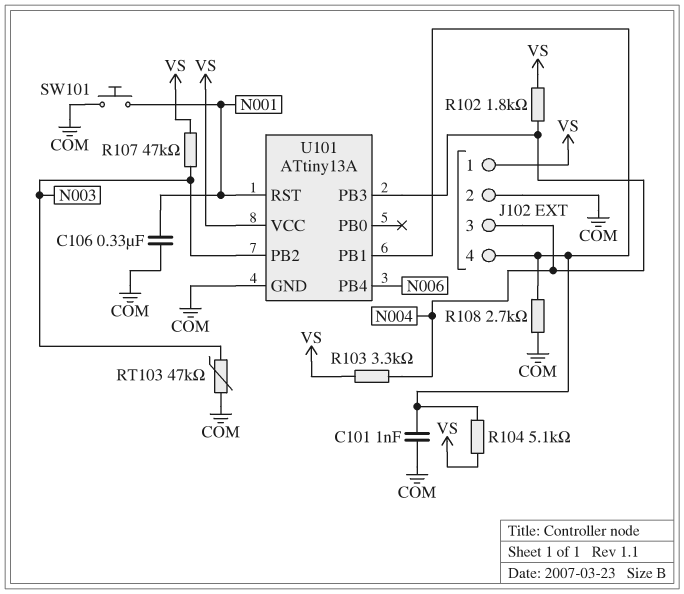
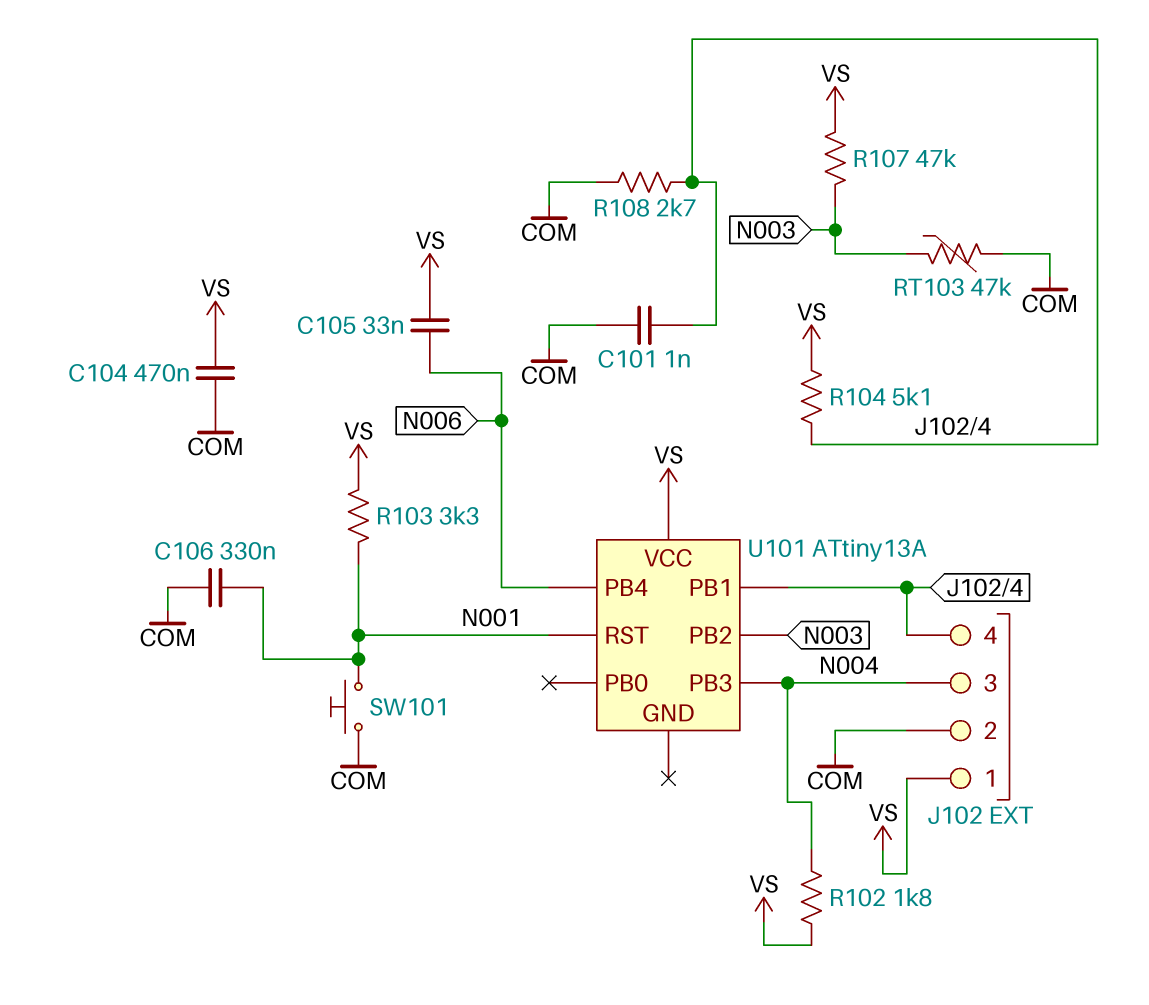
C104: none -> 470nF (COM, VS)
C105: none -> 33nF (N006, VS)
R103: 3.3k (N004, VS) -> 3.3k (N001, VS)
U101 pin GND: COM -> none

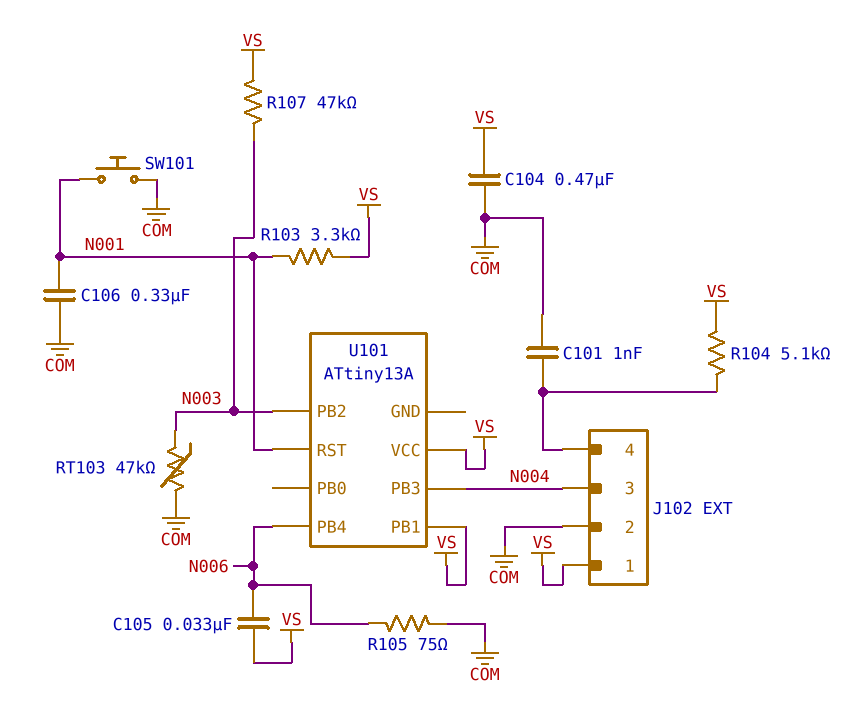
R102: 1.8k (N004, VS) -> none
R105: none -> 75 (COM, N006)
R108: 2.7k (COM, J102/4) -> none
U101 pin PB1: J102/4 -> VS

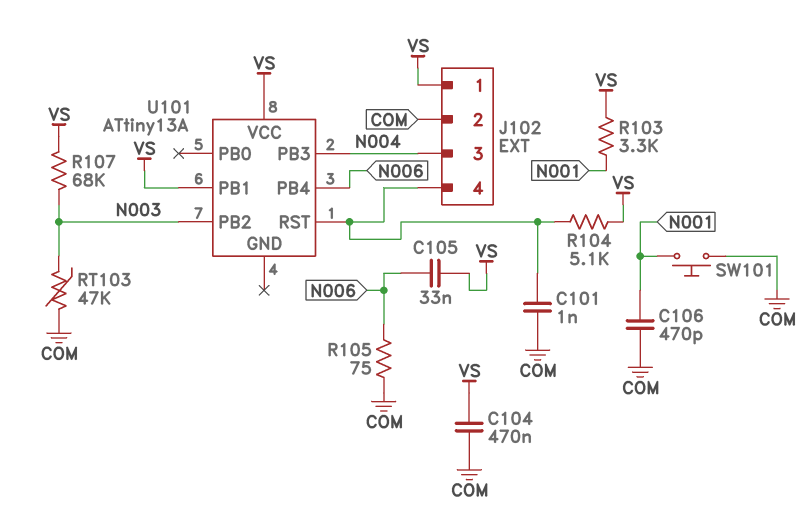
C106: 330nF (COM, N001) -> 470pF (COM, N001)
R107: 47k (N003, VS) -> 68k (N003, VS)
U101 pin RST: N001 -> J102/4

